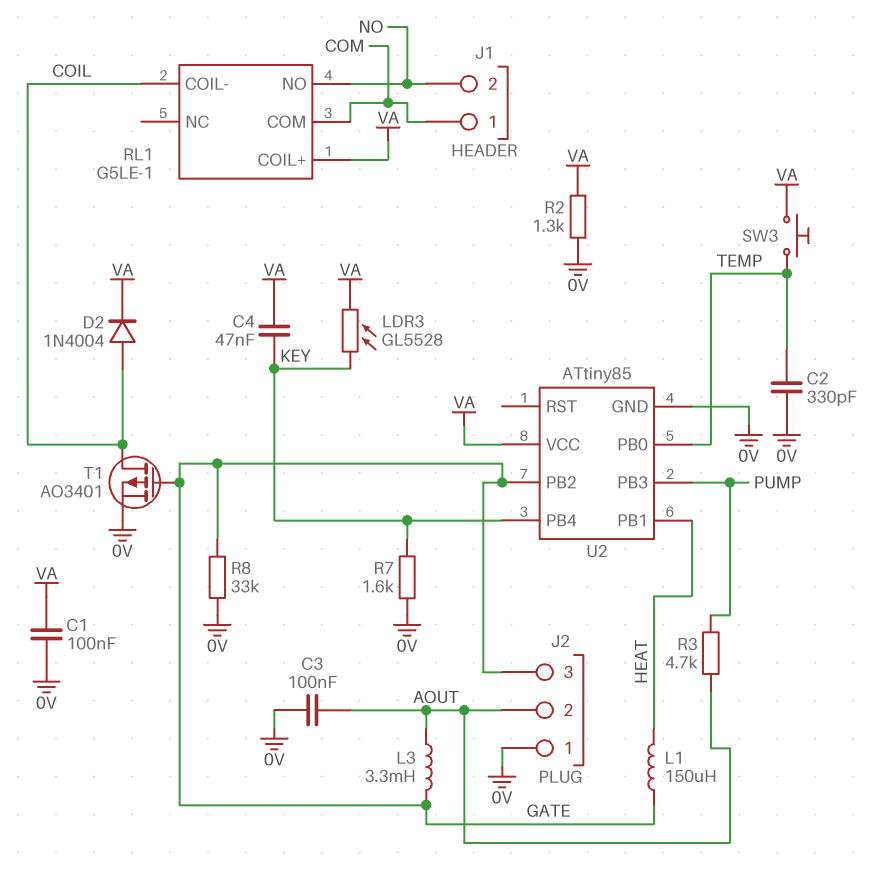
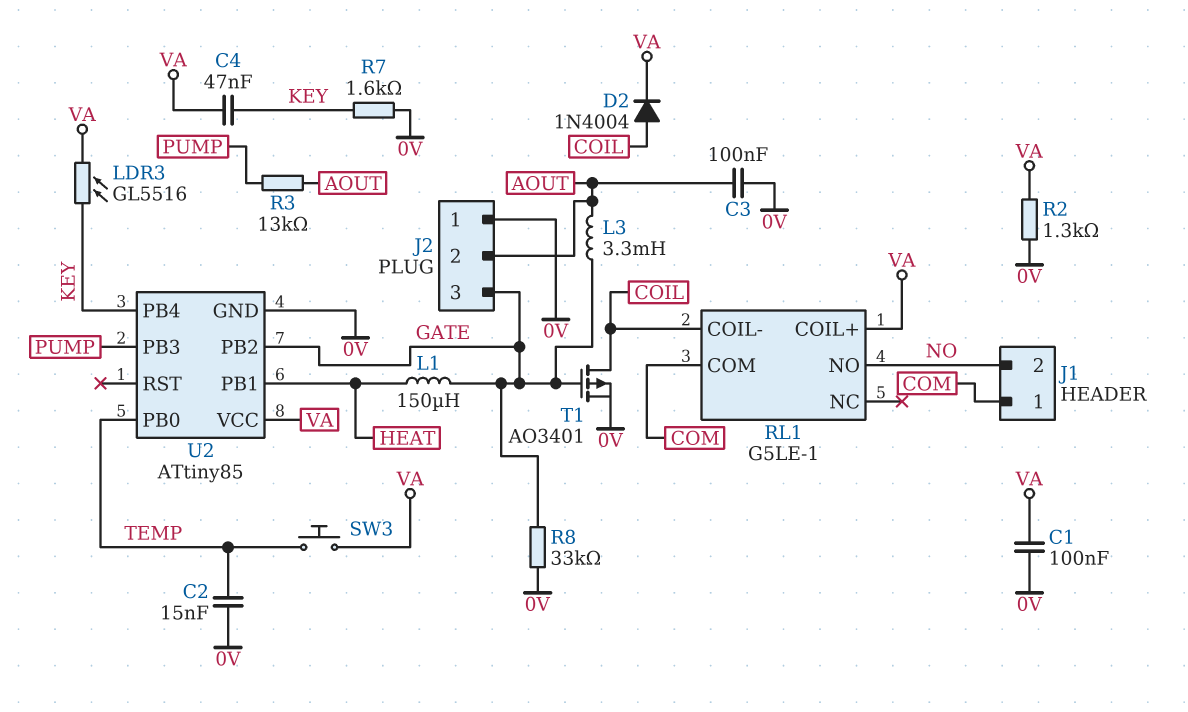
C2: 330pF (0V, TEMP) -> 15nF (0V, TEMP)
LDR3: GL5528 (KEY, VA) -> GL5516 (KEY, VA)
R3: 4.7k (AOUT, PUMP) -> 13k (AOUT, PUMP)

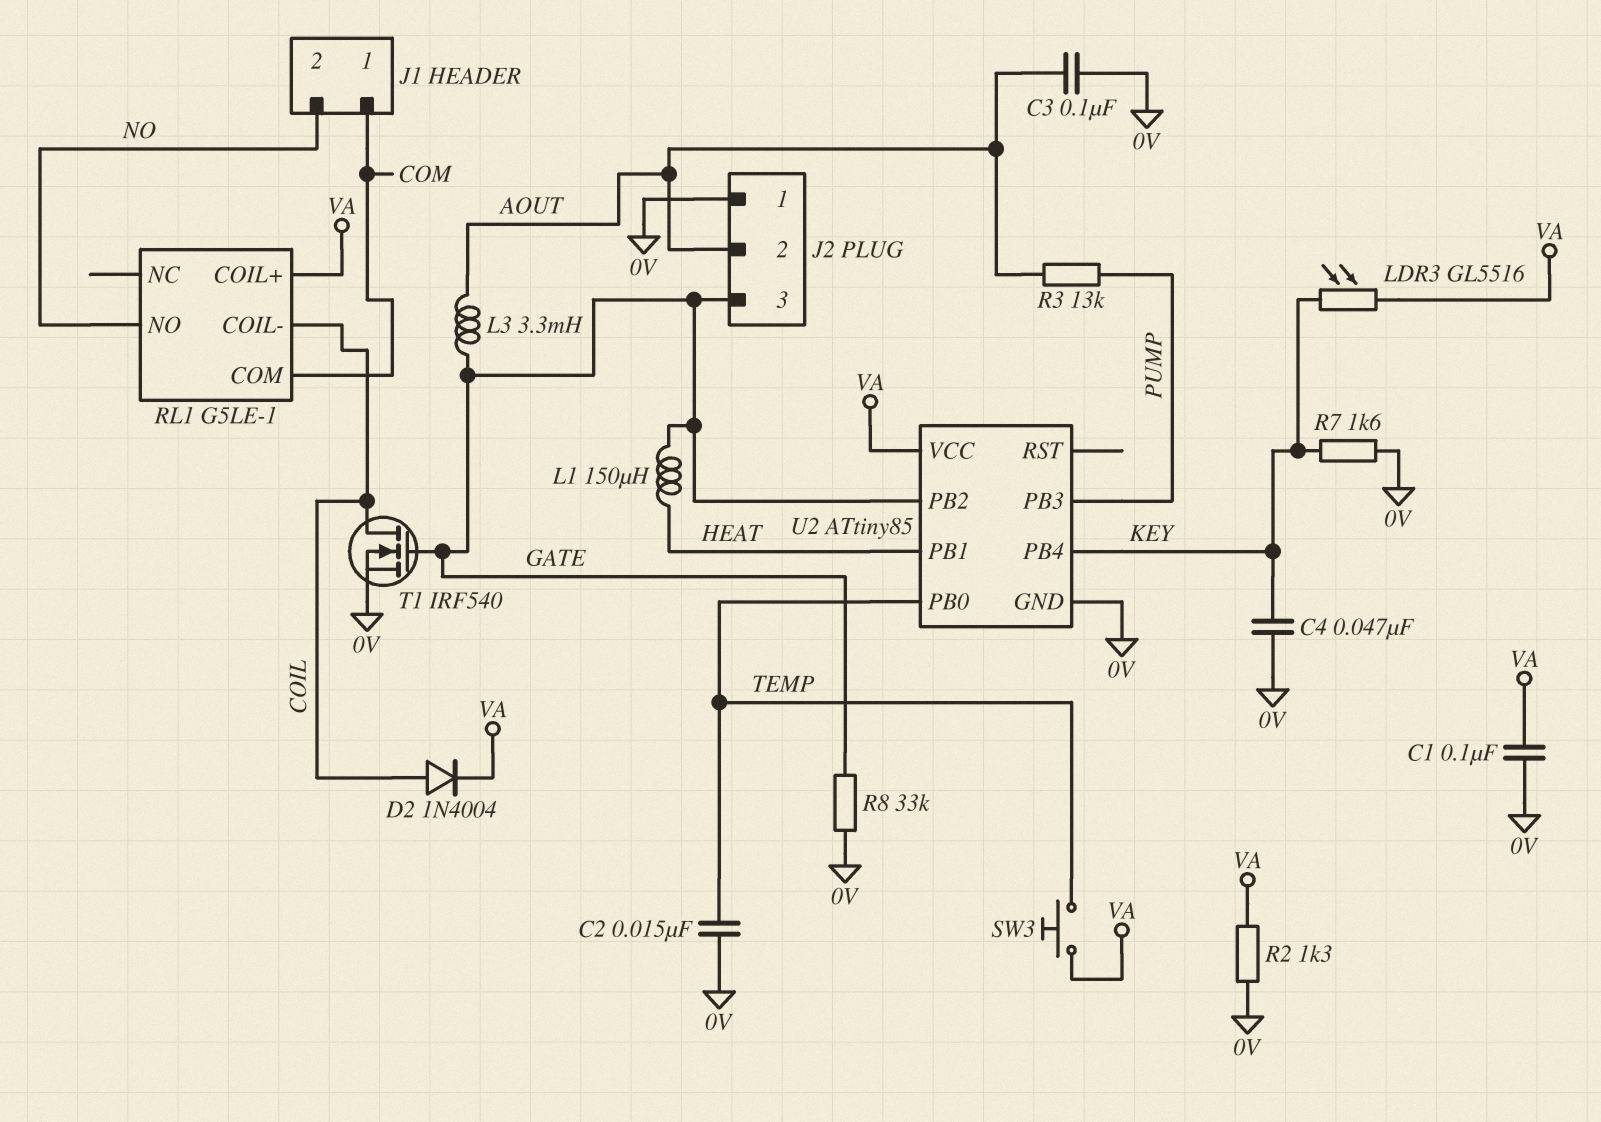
C4: 47nF (KEY, VA) -> 47nF (0V, KEY)
T1: PMOS AO3401 (G GATE, D COIL, S 0V) -> NMOS IRF540 (G GATE, D COIL, S 0V)

